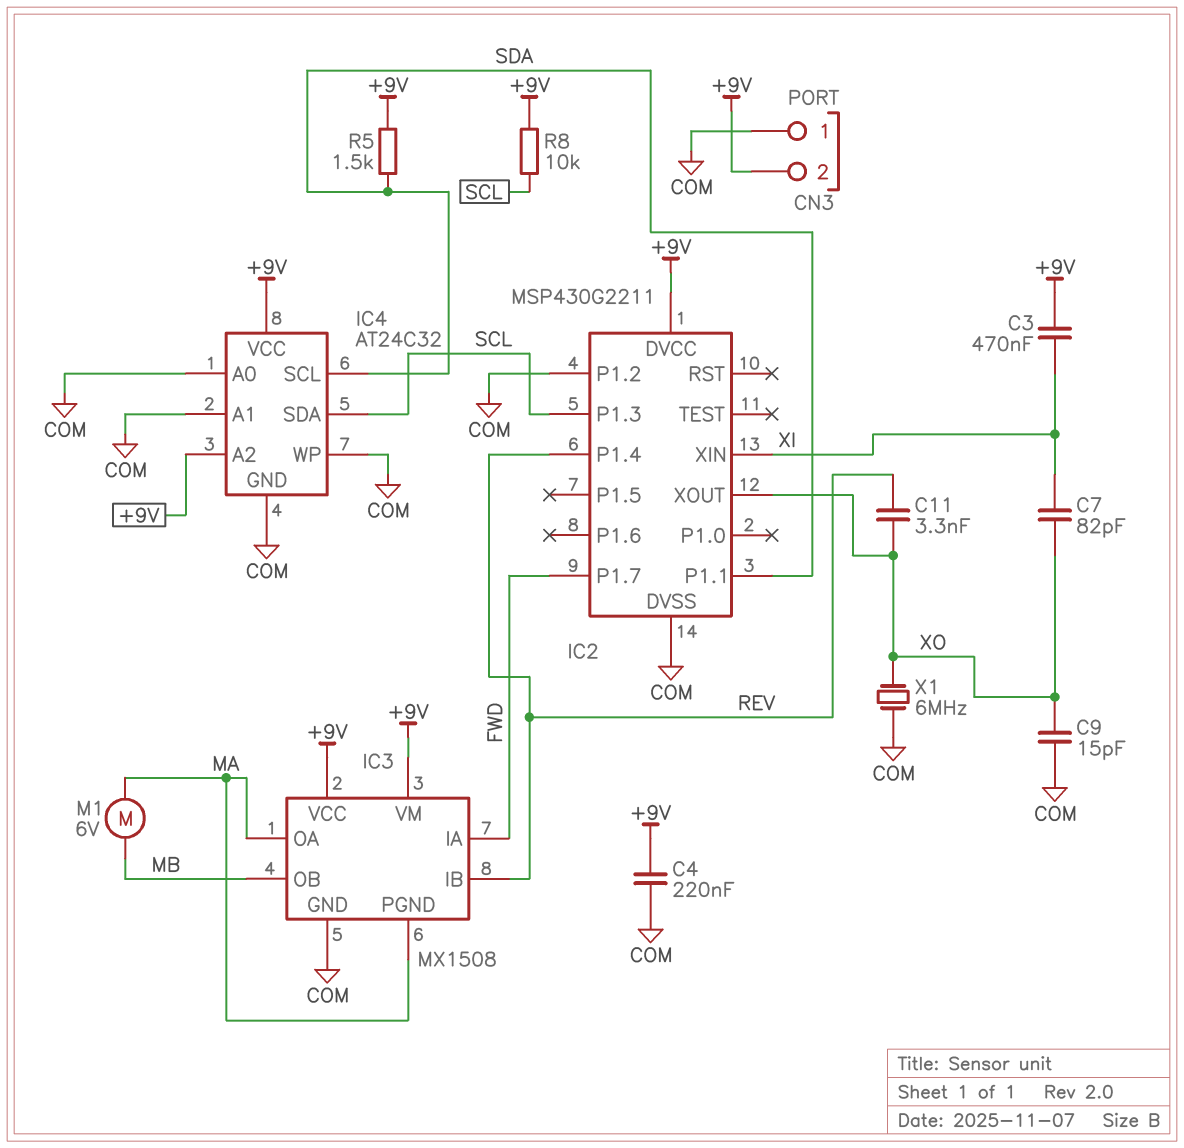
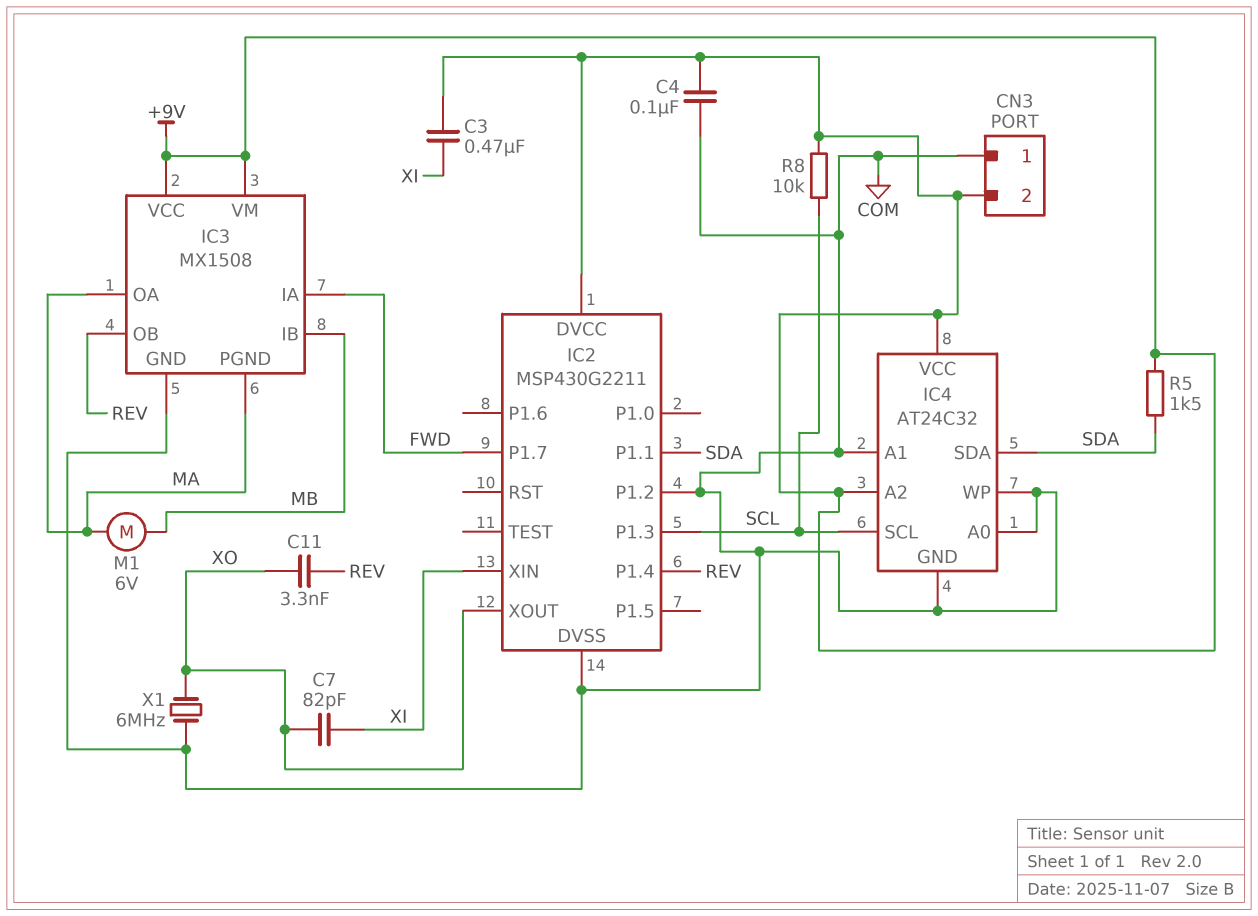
C4: 220nF (+9V, COM) -> 100nF (+9V, COM)
C9: 15pF (COM, XO) -> none
IC3 pin IB: REV -> MB
IC3 pin OB: MB -> REV
IC4 pin SCL: SDA -> SCL
IC4 pin SDA: SCL -> SDA

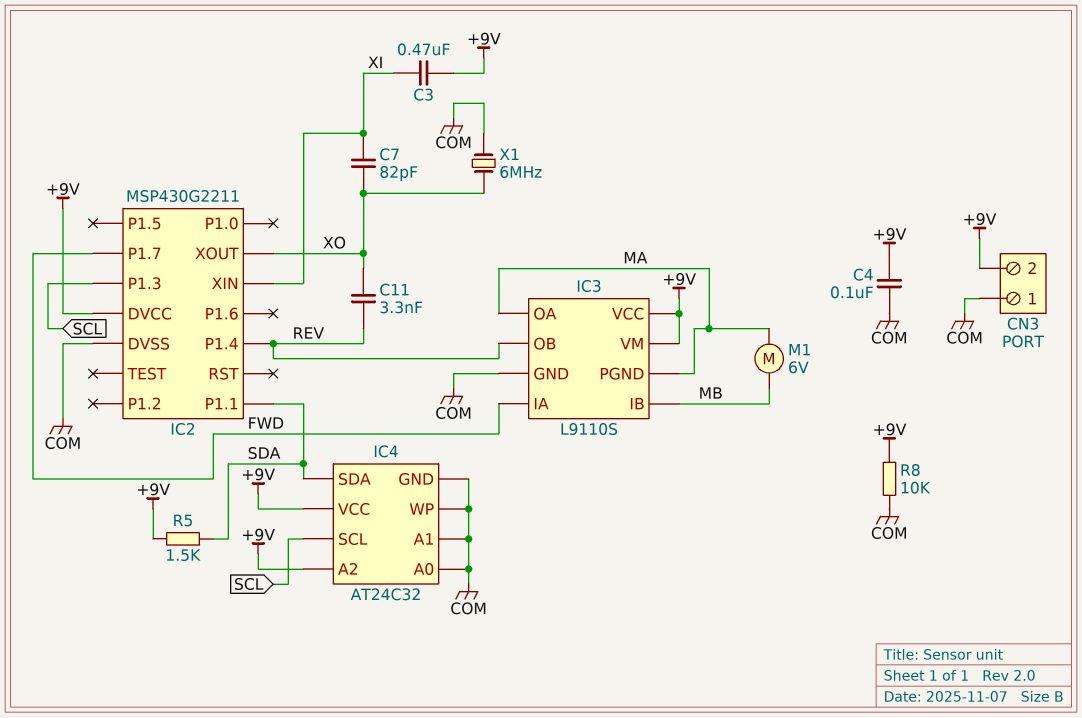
IC2 pin P1.2: COM -> none
IC3: MX1508 -> L9110S
R8: 10k (+9V, SCL) -> 10k (+9V, COM)

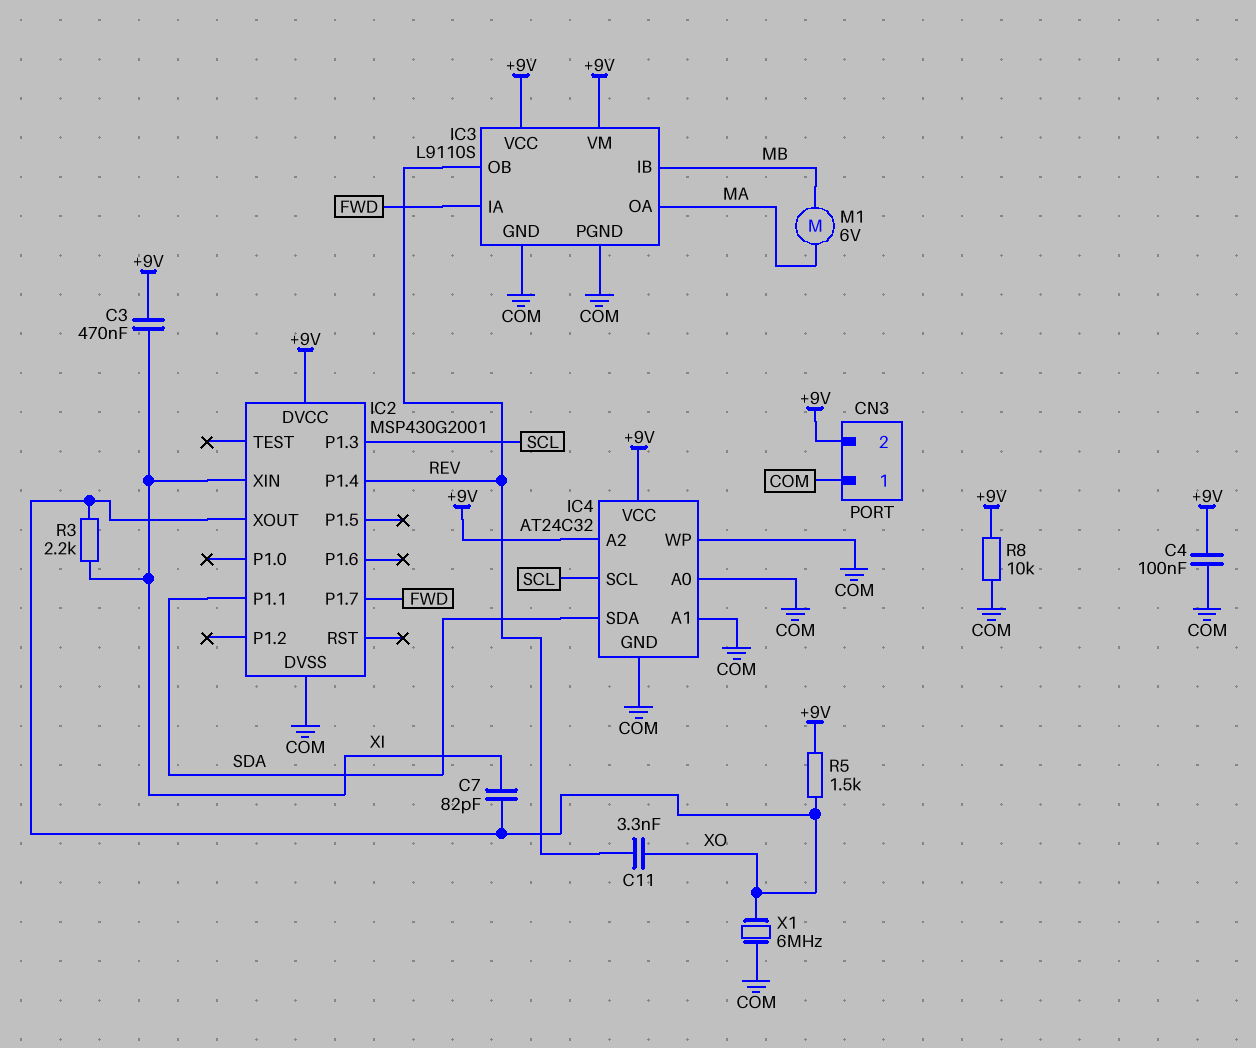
IC2: MSP430G2211 -> MSP430G2001
IC3 pin PGND: MA -> COM
R3: none -> 2.2k (XI, XO)
R5: 1.5k (+9V, SDA) -> 1.5k (+9V, XO)

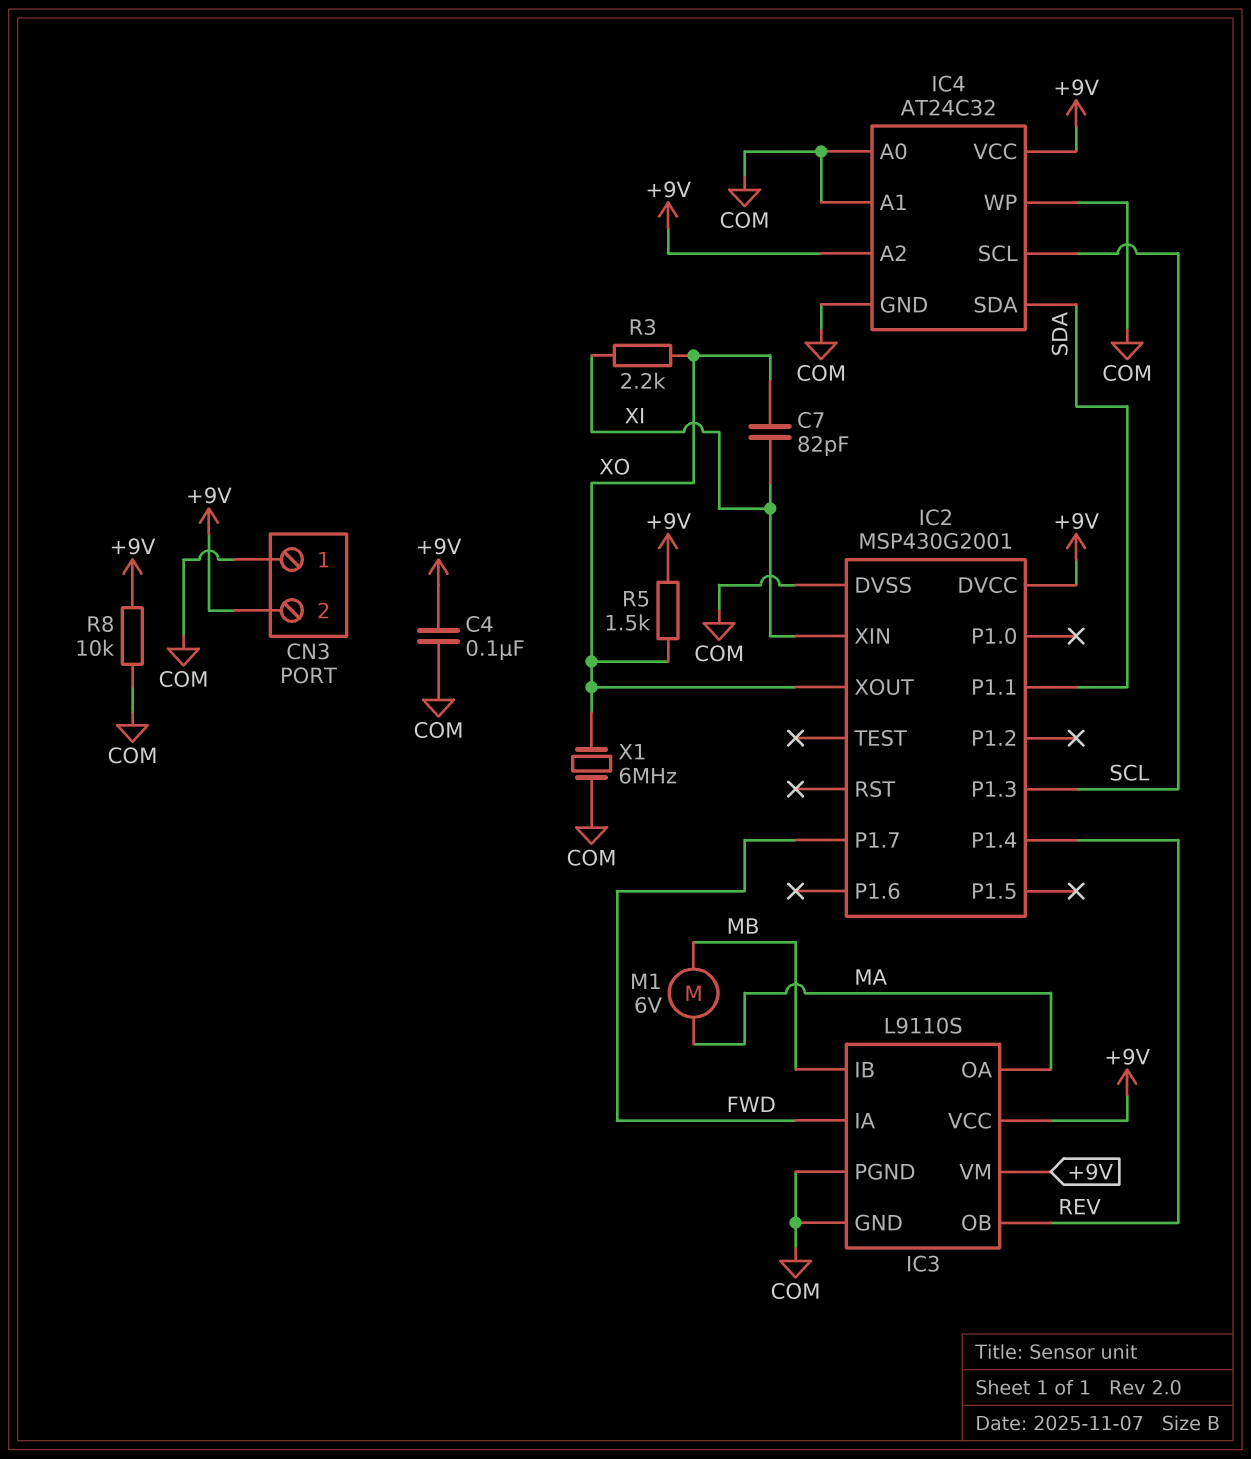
C3: 470nF (+9V, XI) -> none
C11: 3.3nF (REV, XO) -> none

